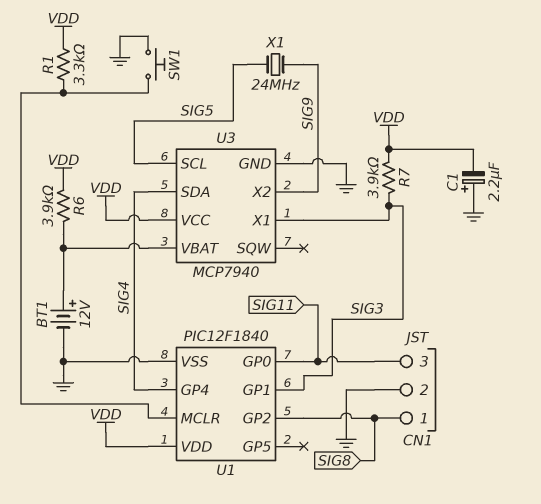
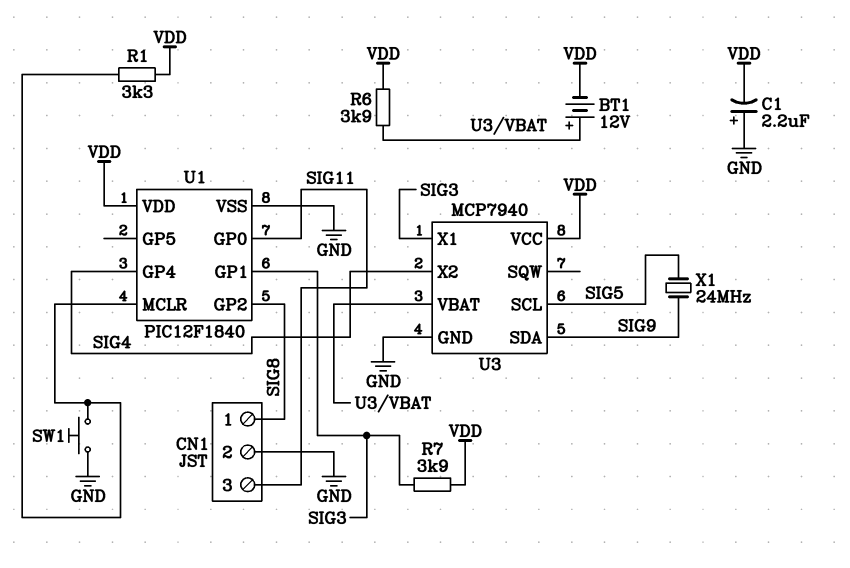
BT1: 12V (plus U3/VBAT, minus GND) -> 12V (plus U3/VBAT, minus VDD)
U3 pin SDA: SIG4 -> SIG9
U3 pin X2: SIG9 -> SIG4

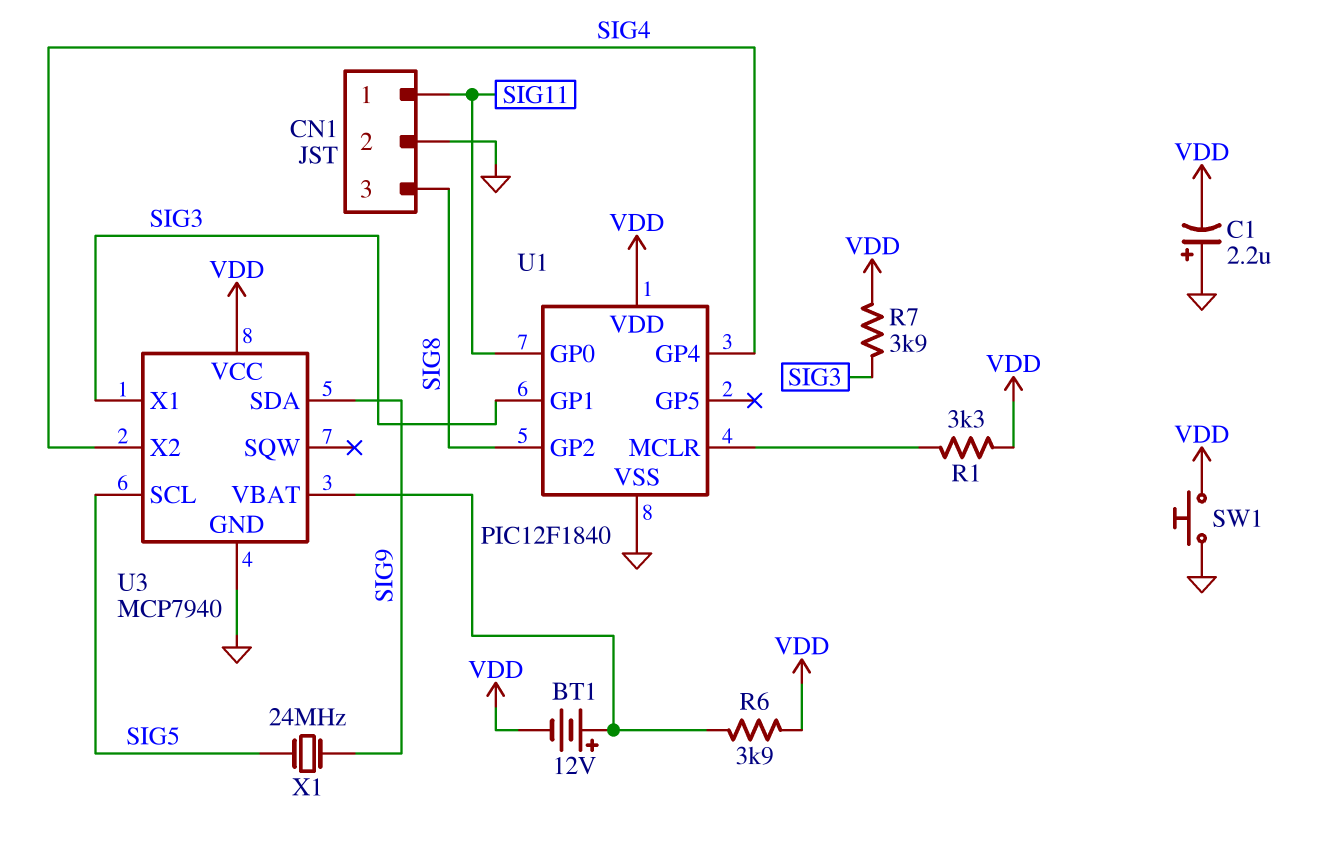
CN1 pin 1: SIG8 -> SIG11
CN1 pin 3: SIG11 -> SIG8
SW1: button (GND, U1/MCLR) -> button (GND, VDD)

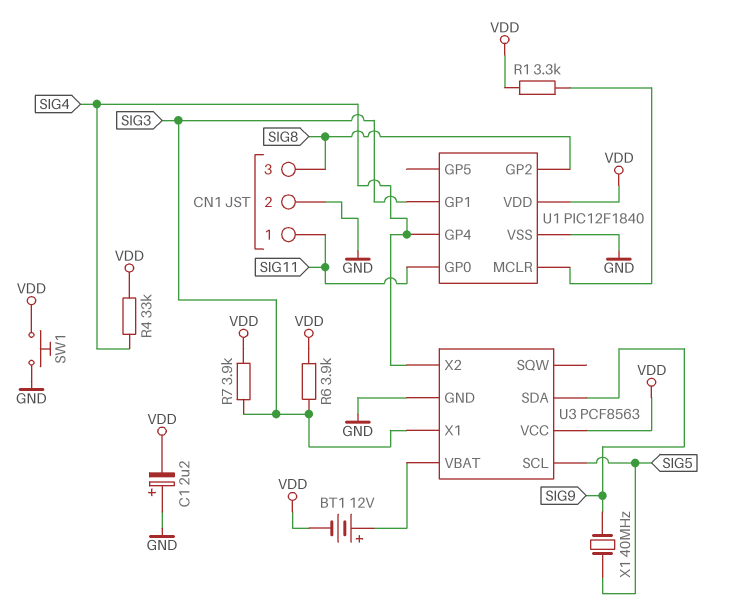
R4: none -> 33k (SIG4, VDD)
R6: 3.9k (U3/VBAT, VDD) -> 3.9k (SIG3, VDD)
U3: MCP7940 -> PCF8563
X1: 24MHz (SIG5, SIG9) -> 40MHz (SIG5, SIG9)

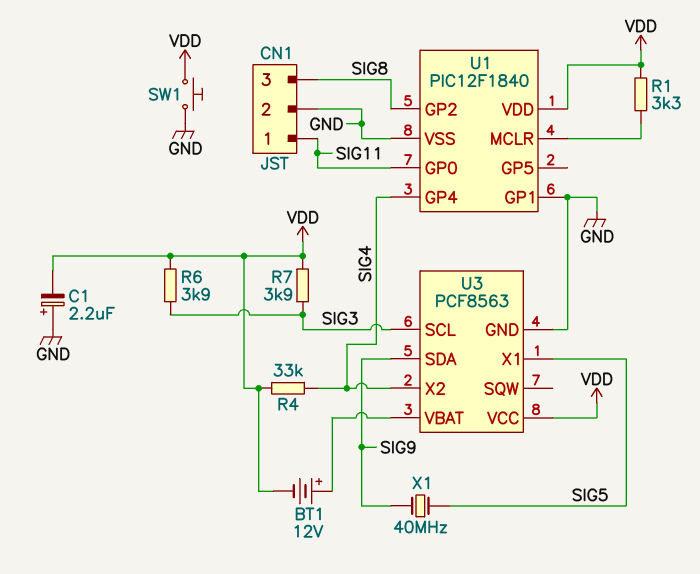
U1 pin GP1: SIG3 -> GND
U3 pin SCL: SIG5 -> SIG3
U3 pin X1: SIG3 -> SIG5

